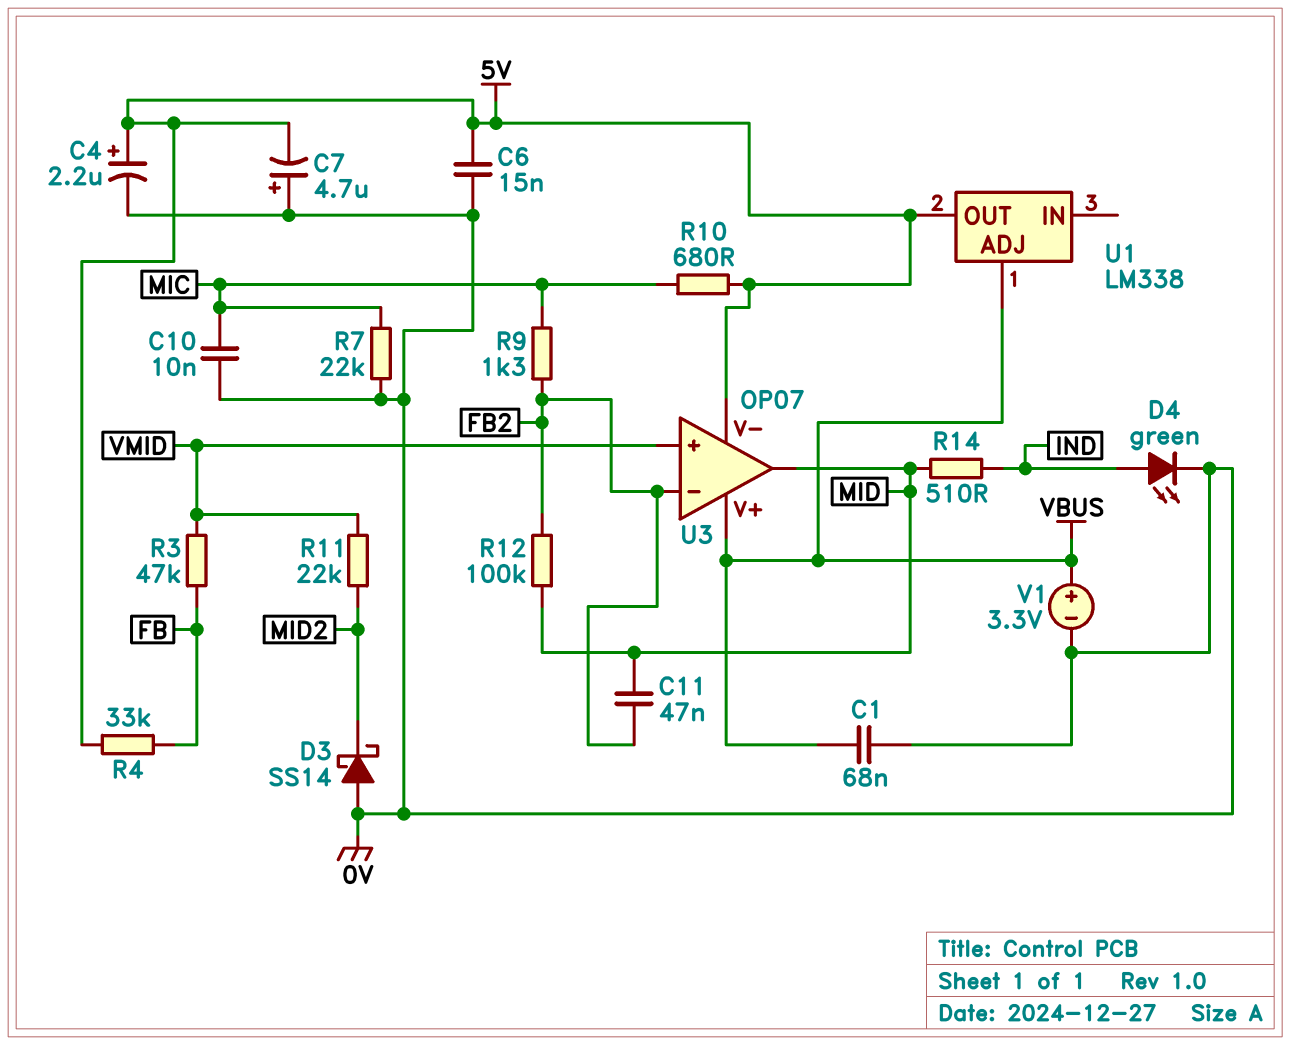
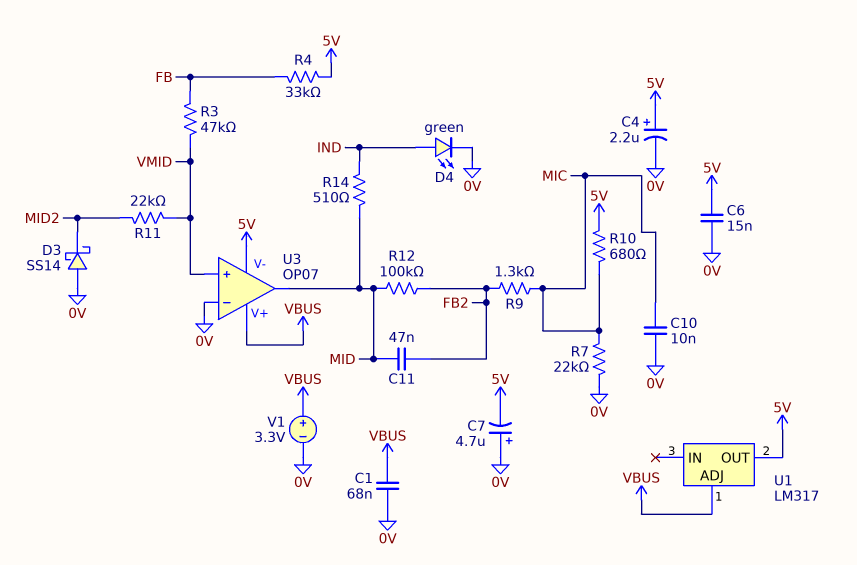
U1: LM338 -> LM317
U3 pin in-: FB2 -> 0V

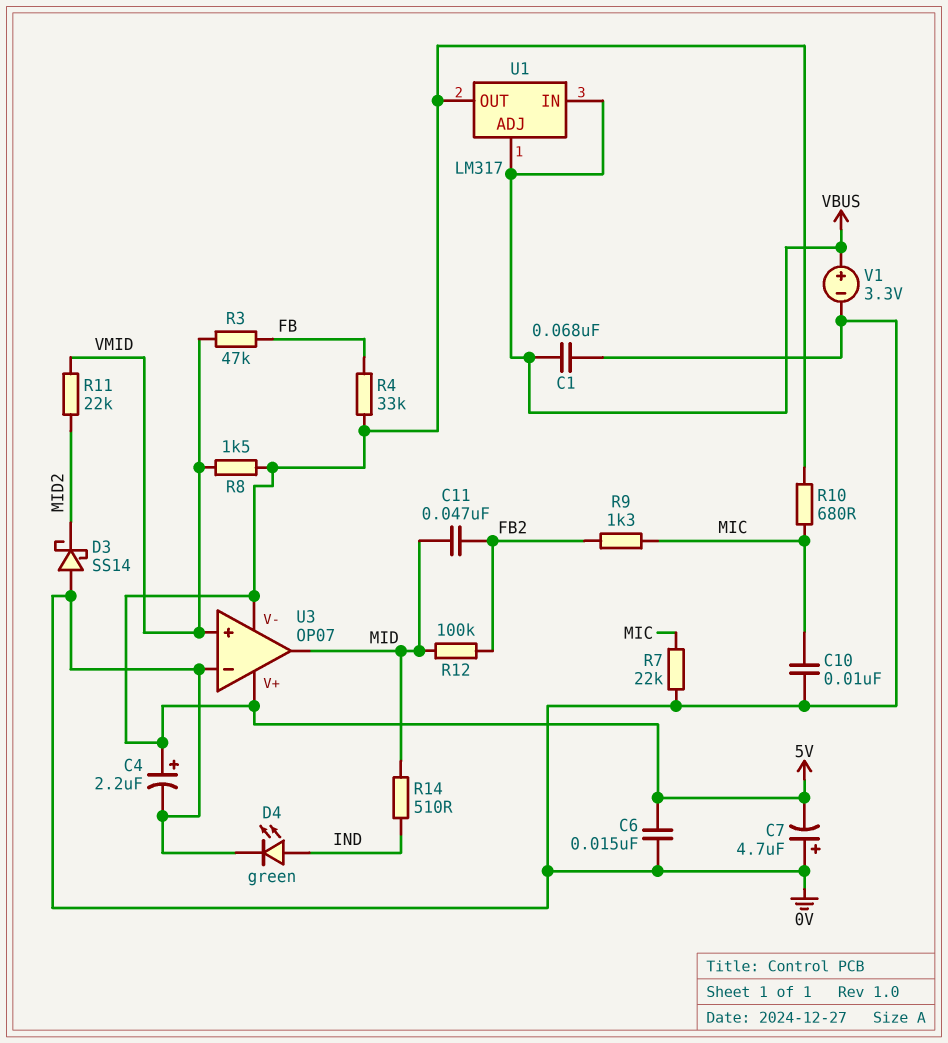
R8: none -> 1.5k (5V, VMID)
U1 pin IN: none -> VBUS
U3 pin V+: VBUS -> 5V

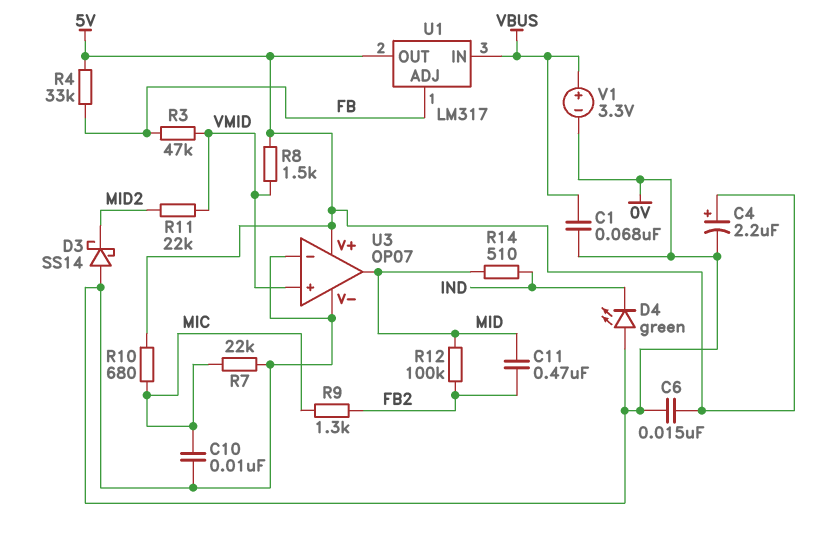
C7: 4.7uF (plus 0V, minus 5V) -> none
C11: 47nF (FB2, MID) -> 470nF (FB2, MID)
D4: LED green (A IND, K 0V) -> LED green (A 0V, K IND)
U1 pin ADJ: VBUS -> FB
U3 pin V-: 5V -> 0V

